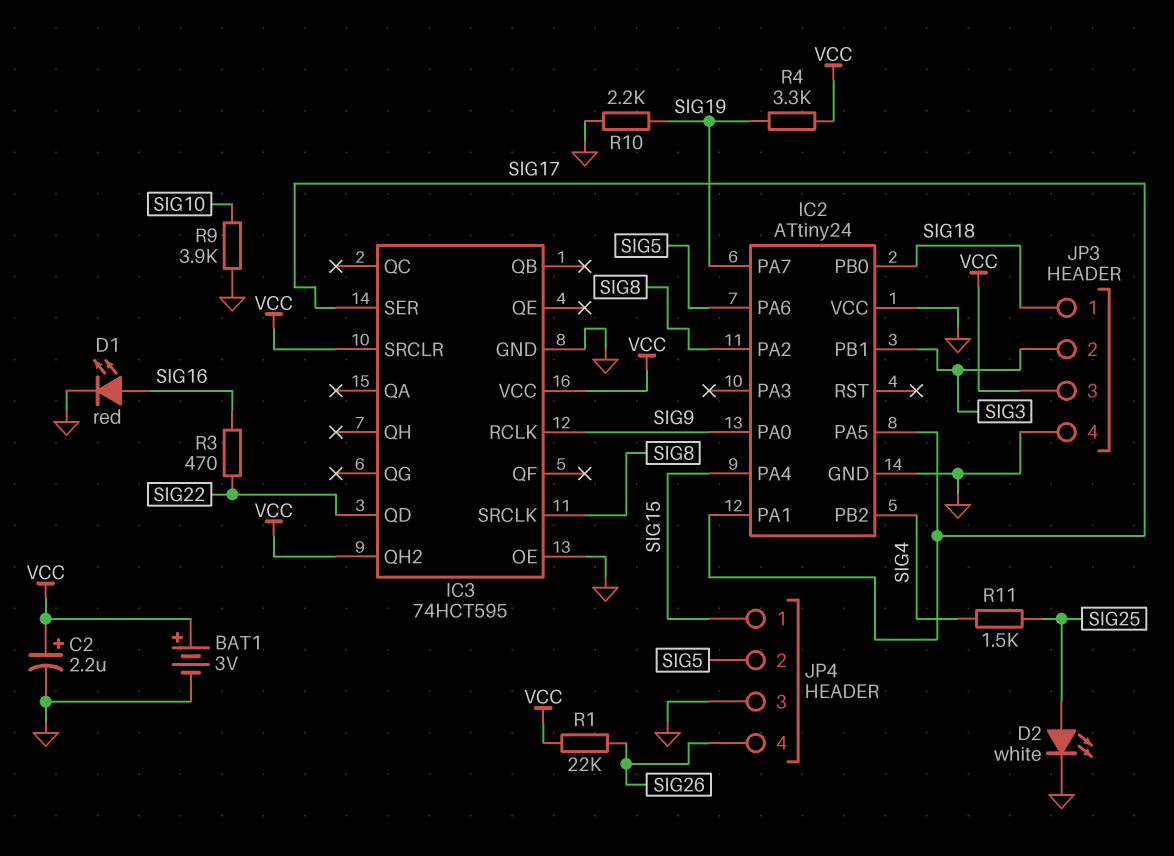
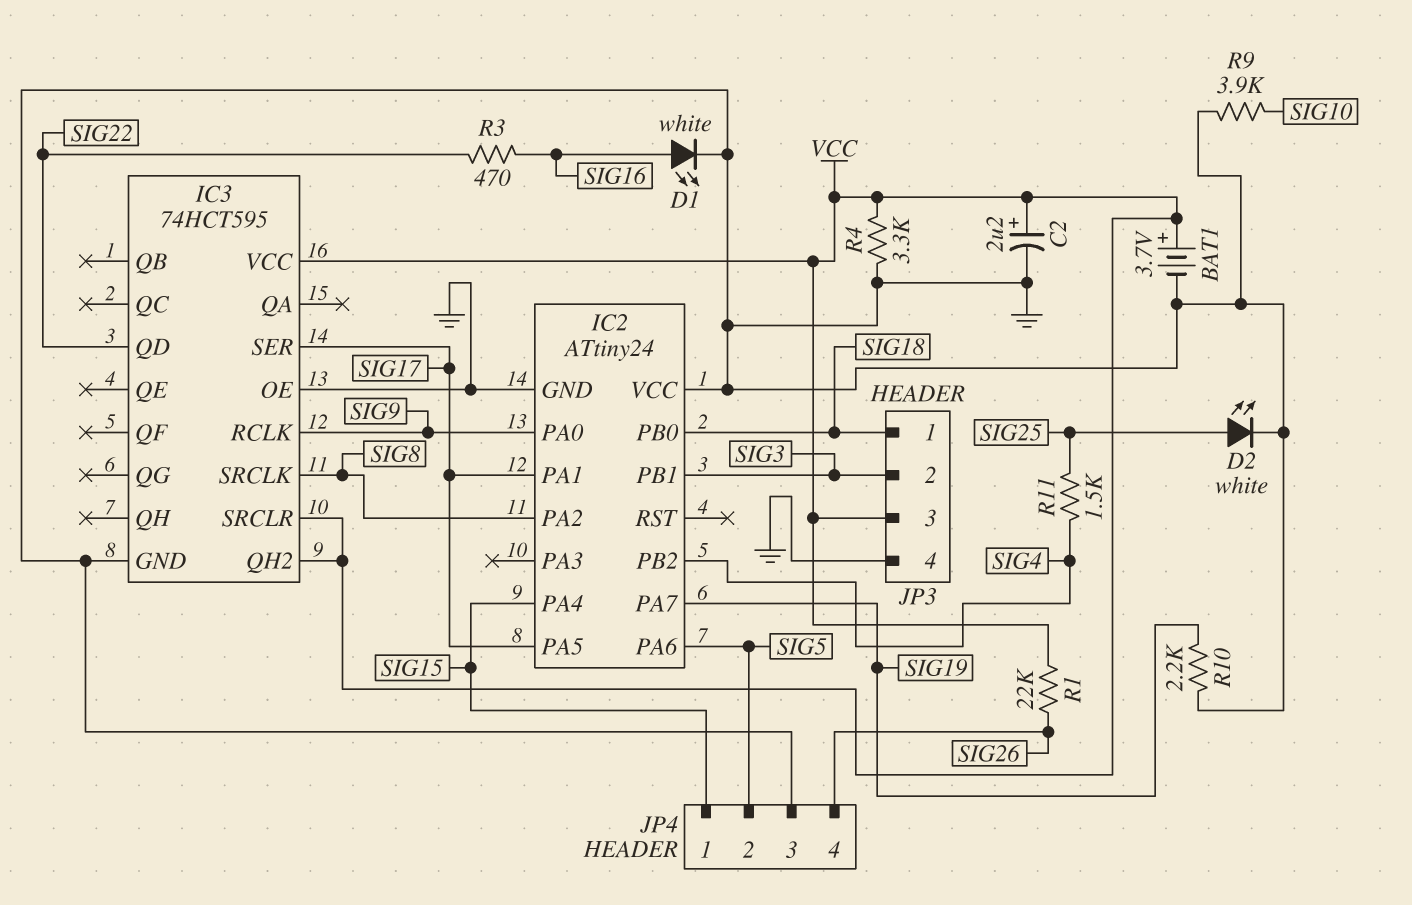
BAT1: 3V (plus VCC, minus GND) -> 3.7V (plus VCC, minus GND)
D1: LED red (A SIG16, K GND) -> LED white (A SIG16, K GND)
R4: 3.3k (SIG19, VCC) -> 3.3k (GND, VCC)

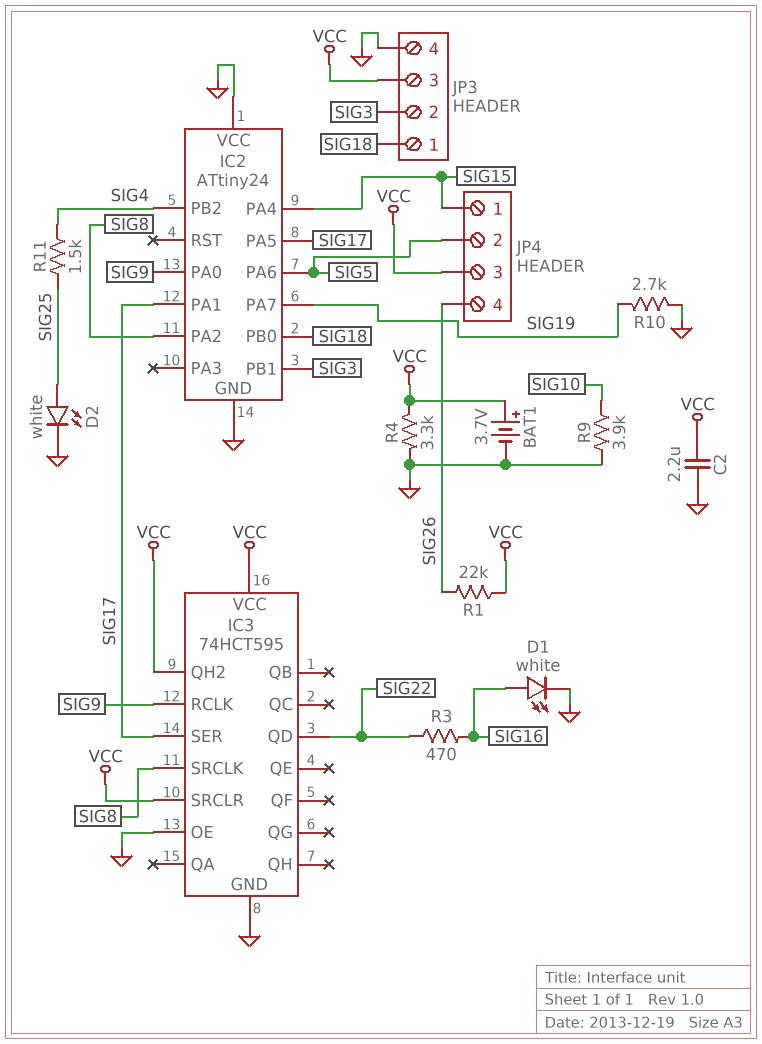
C2: 2.2uF (plus VCC, minus GND) -> 2.2uF (GND, VCC)
JP4 pin 3: GND -> VCC
R10: 2.2k (GND, SIG19) -> 2.7k (GND, SIG19)

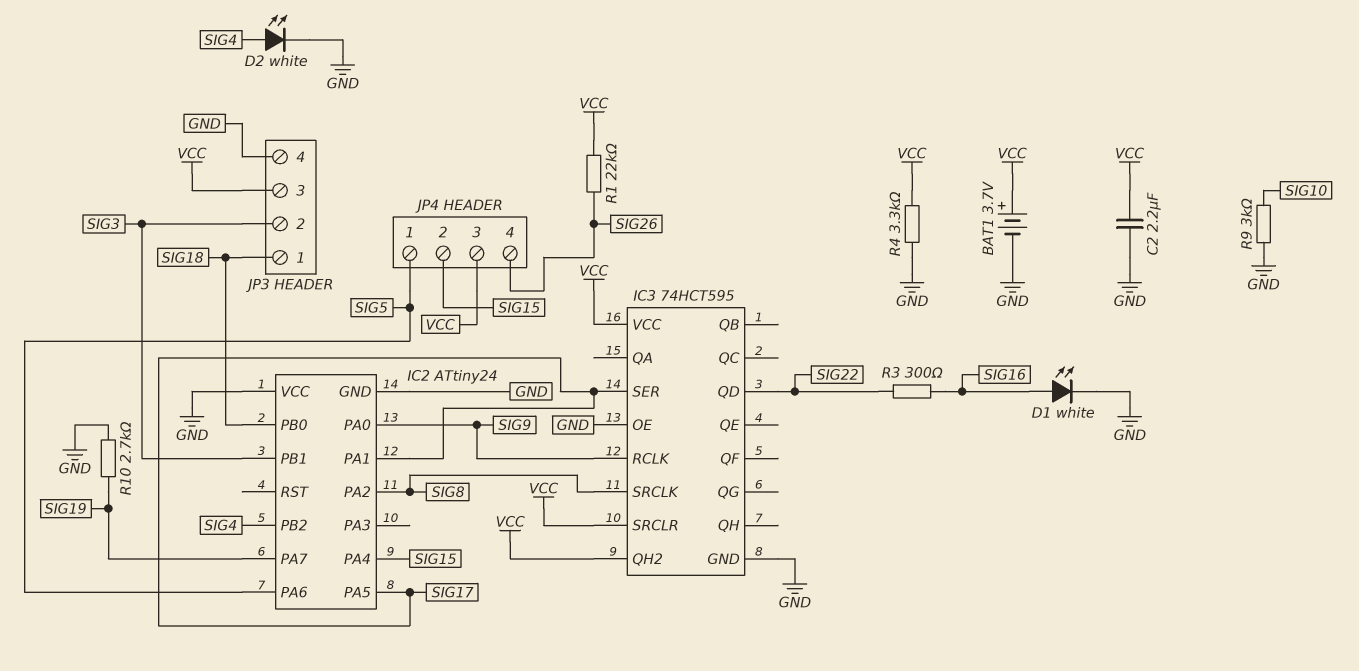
D2: LED white (A SIG25, K GND) -> LED white (A SIG4, K GND)
JP4 pin 1: SIG15 -> SIG5
JP4 pin 2: SIG5 -> SIG15
R3: 470 (SIG16, SIG22) -> 300 (SIG16, SIG22)
R9: 3.9k (GND, SIG10) -> 3k (GND, SIG10)
R11: 1.5k (SIG4, SIG25) -> none

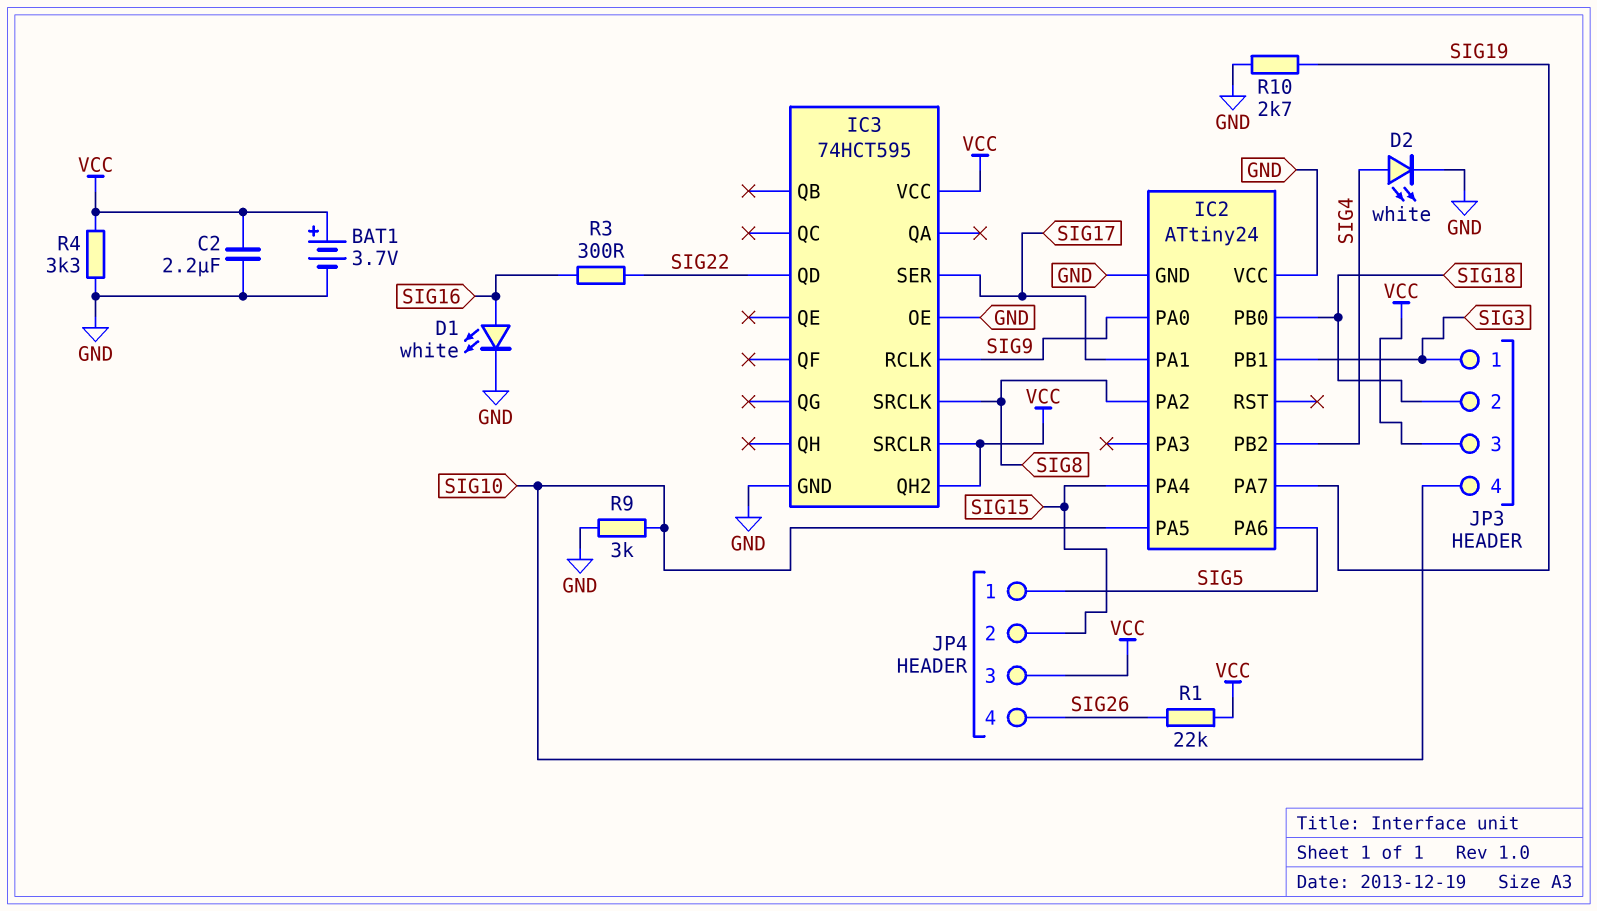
IC2 pin PA5: SIG17 -> SIG10
JP3 pin 1: SIG18 -> SIG3
JP3 pin 2: SIG3 -> SIG18
JP3 pin 4: GND -> SIG10

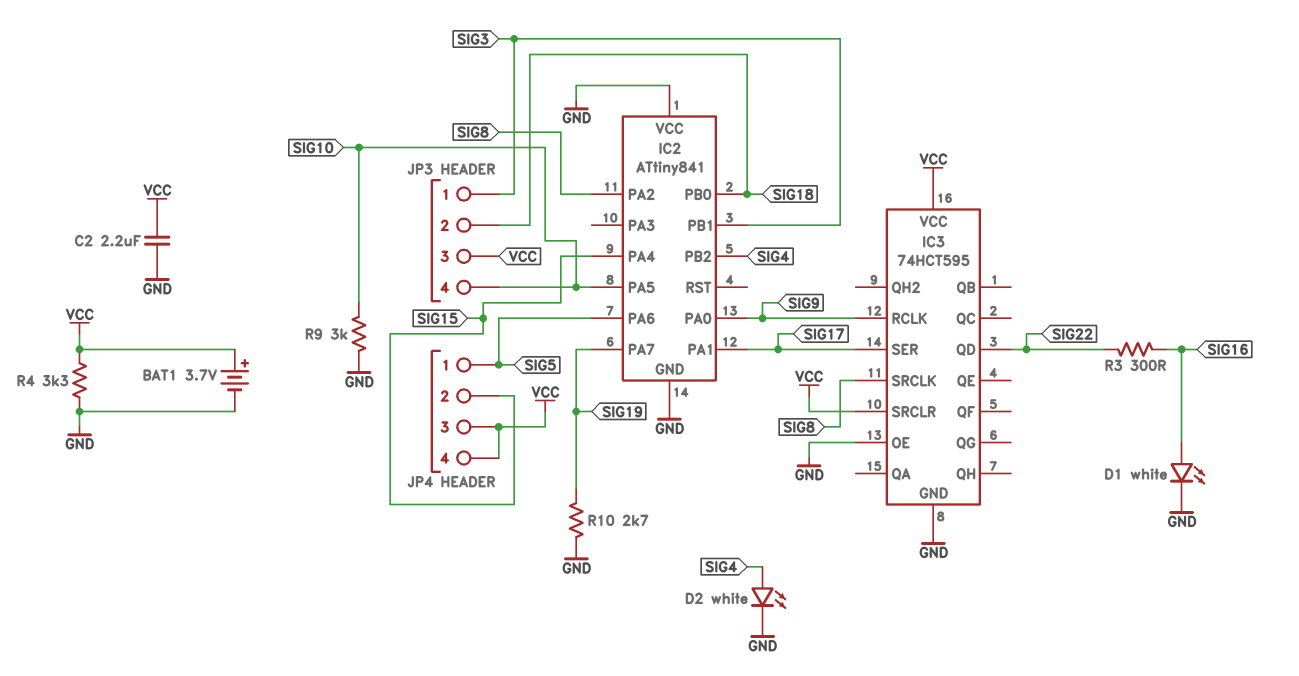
IC2: ATtiny24 -> ATtiny841
IC3 pin QH2: VCC -> none
JP4 pin 4: SIG26 -> VCC
R1: 22k (SIG26, VCC) -> none

